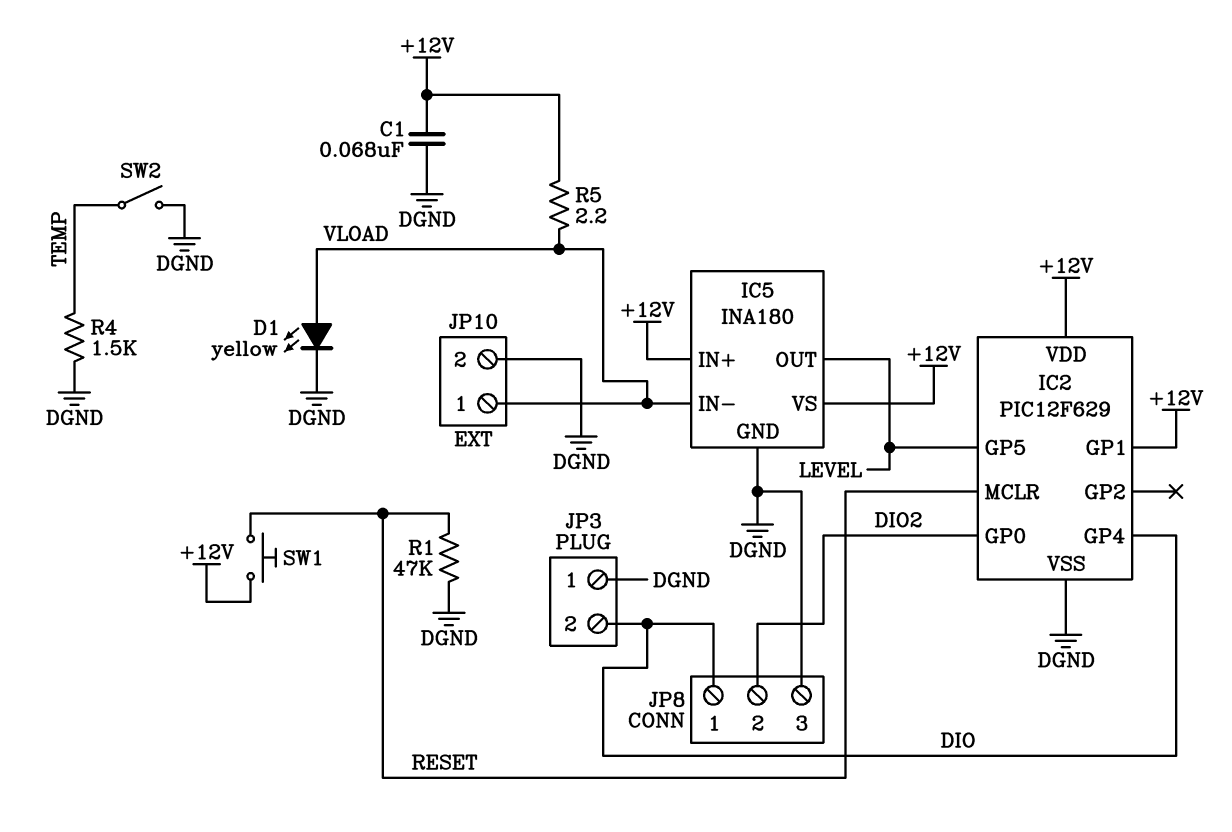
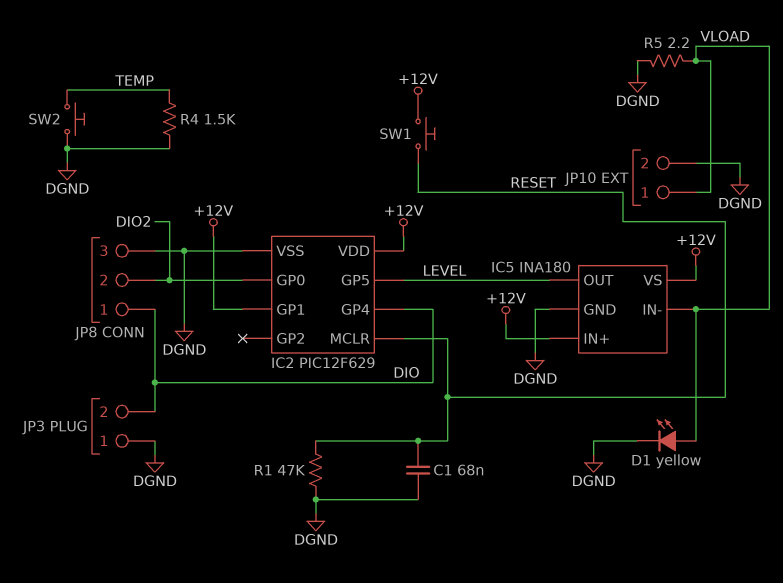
C1: 68nF (+12V, DGND) -> 68nF (DGND, RESET)
R5: 2.2 (+12V, VLOAD) -> 2.2 (DGND, VLOAD)
SW2: switch (DGND, TEMP) -> button (DGND, TEMP)

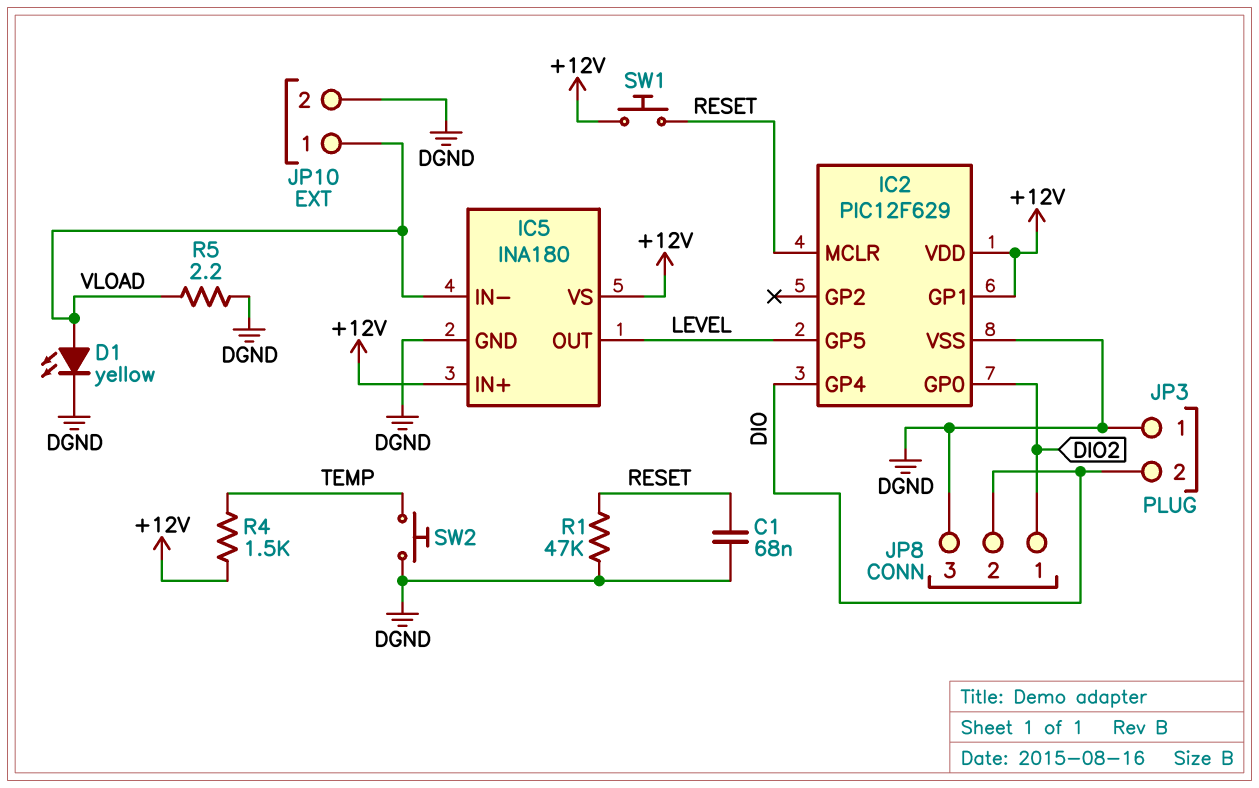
JP8 pin 1: DIO -> DIO2
JP8 pin 2: DIO2 -> DIO
R4: 1.5k (DGND, TEMP) -> 1.5k (+12V, TEMP)

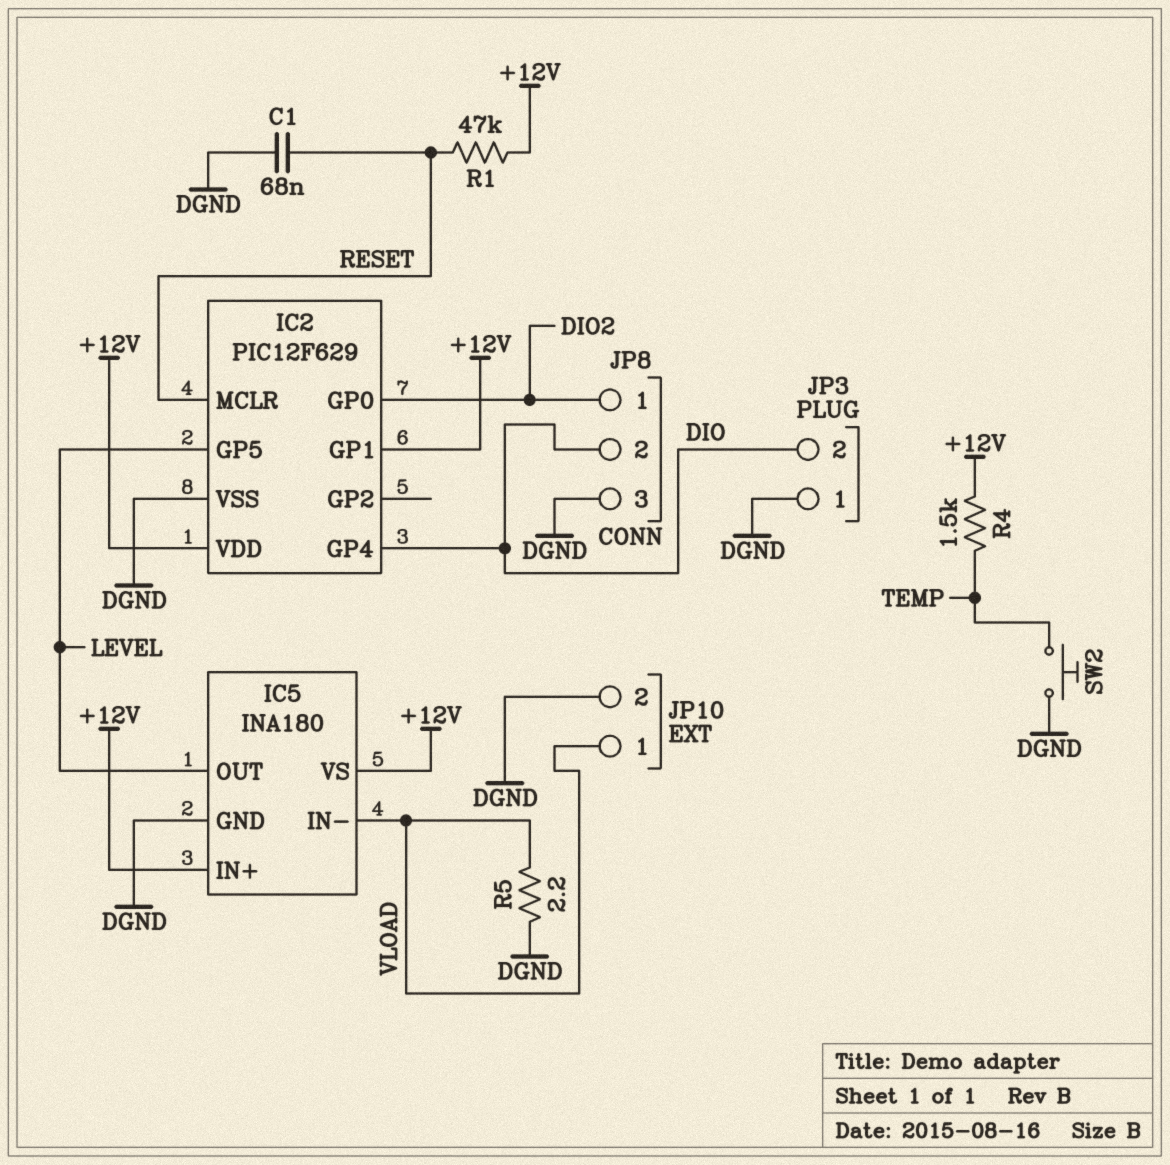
D1: LED yellow (A VLOAD, K DGND) -> none
R1: 47k (DGND, RESET) -> 47k (+12V, RESET)
SW1: button (+12V, RESET) -> none

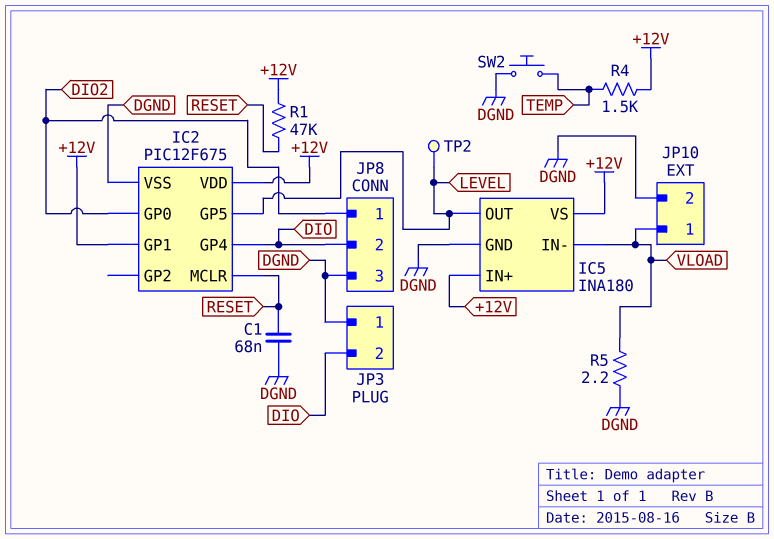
IC2: PIC12F629 -> PIC12F675
TP2: none -> test point (LEVEL)

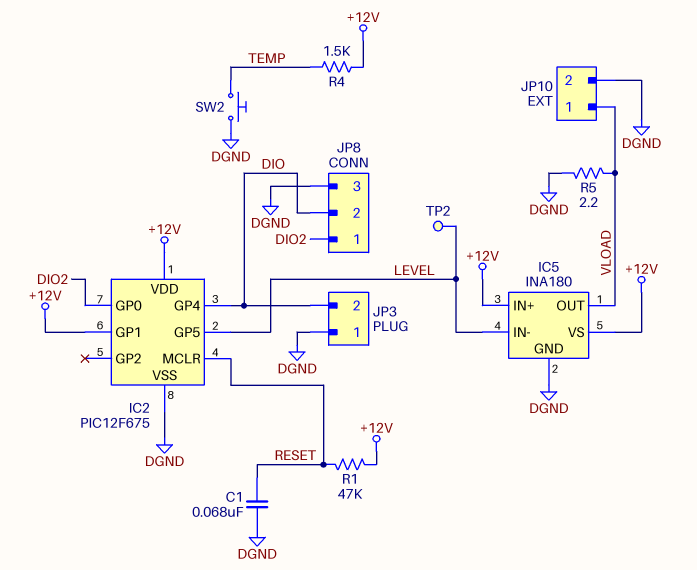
IC5 pin IN-: VLOAD -> LEVEL
IC5 pin OUT: LEVEL -> VLOAD

